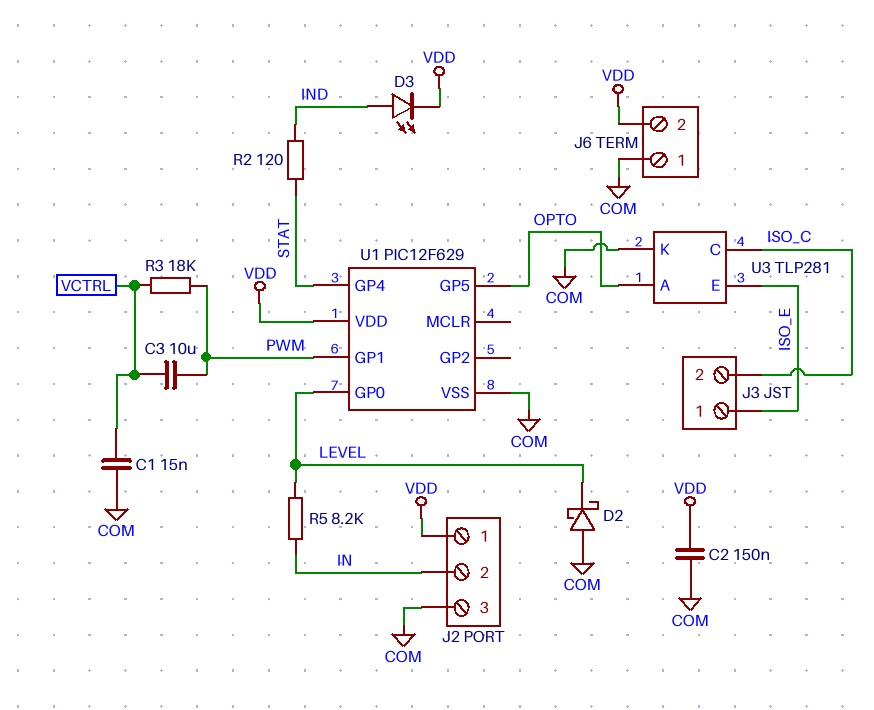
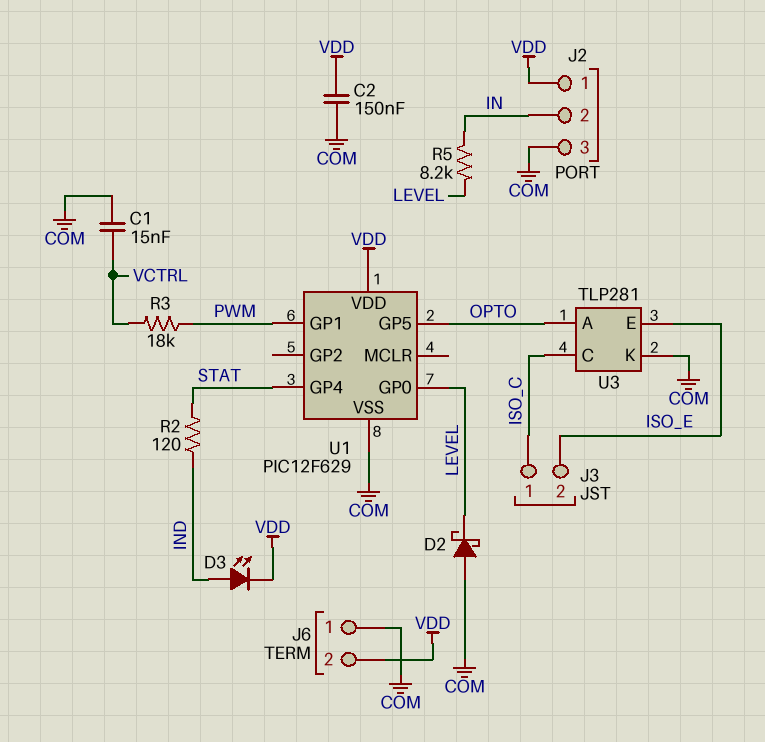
C3: 10uF (PWM, VCTRL) -> none
J3 pin 1: ISO_E -> ISO_C
J3 pin 2: ISO_C -> ISO_E

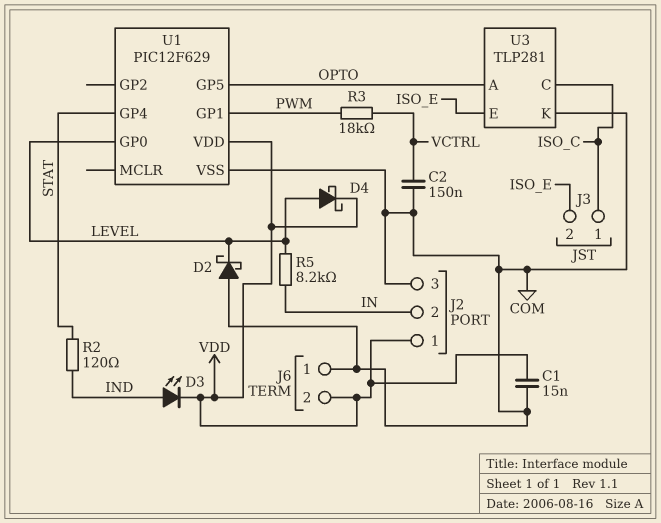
C1: 15nF (COM, VCTRL) -> 15nF (COM, VDD)
C2: 150nF (COM, VDD) -> 150nF (COM, VCTRL)
D4: none -> schottky (A LEVEL, K VDD)

